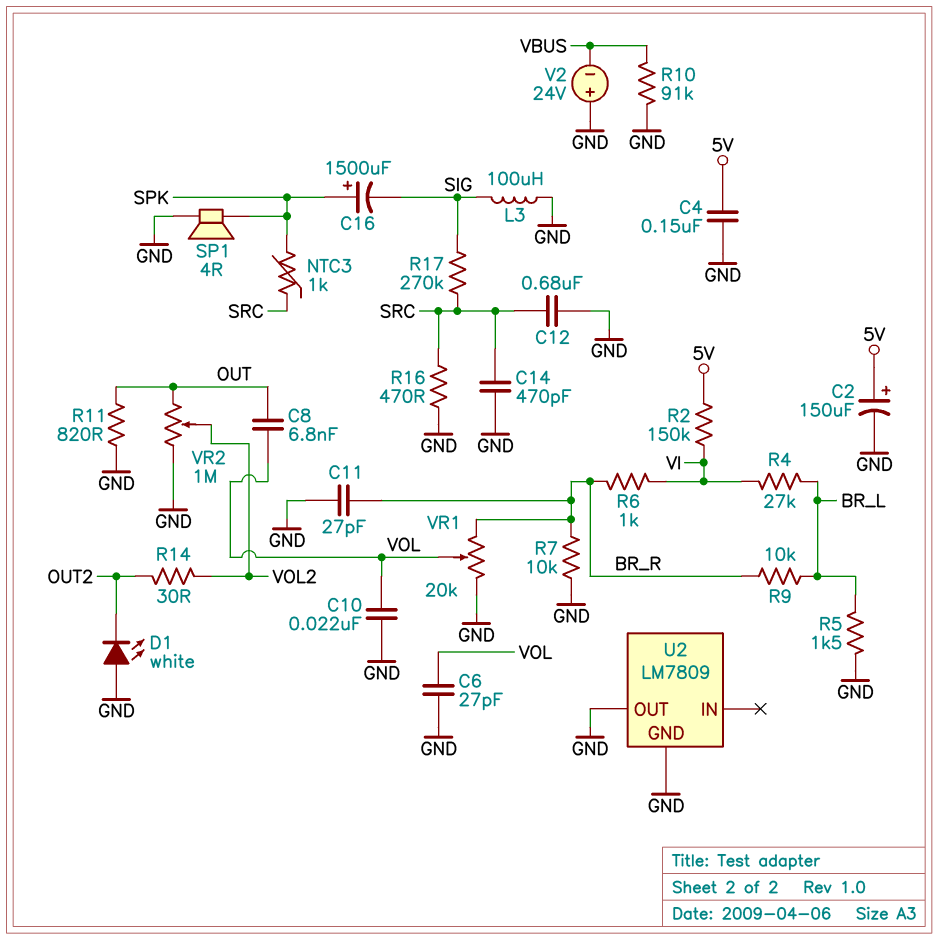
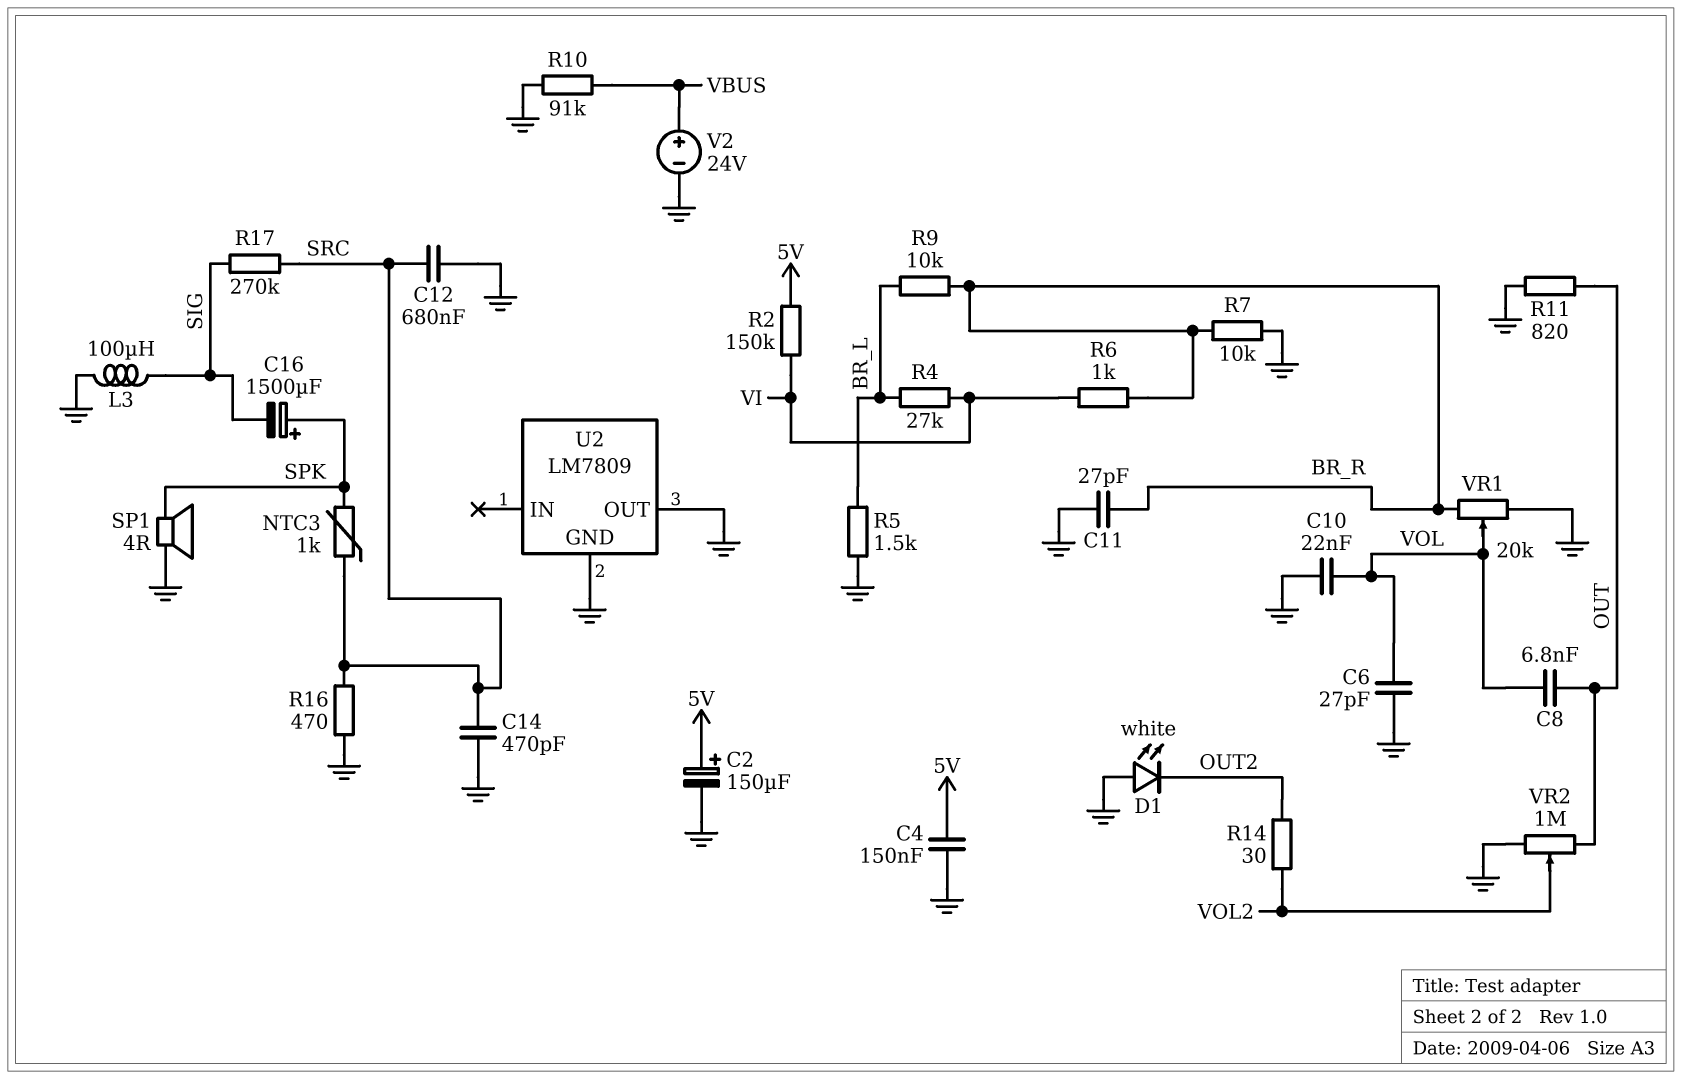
V2: 24V (plus GND, minus VBUS) -> 24V (plus VBUS, minus GND)

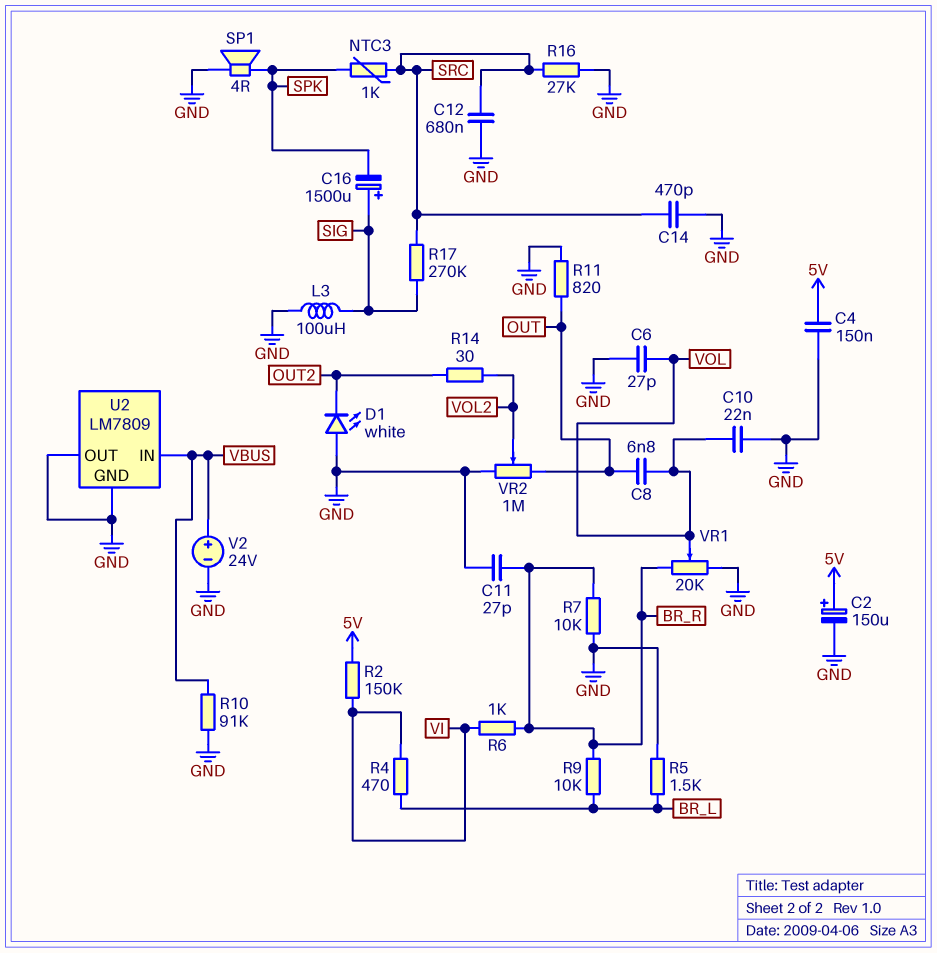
C16: 1500uF (plus SPK, minus SIG) -> 1500uF (plus SIG, minus SPK)
R4: 27k (BR_L, VI) -> 470 (BR_L, VI)
R16: 470 (GND, SRC) -> 27k (GND, SRC)
U2 pin IN: none -> VBUS

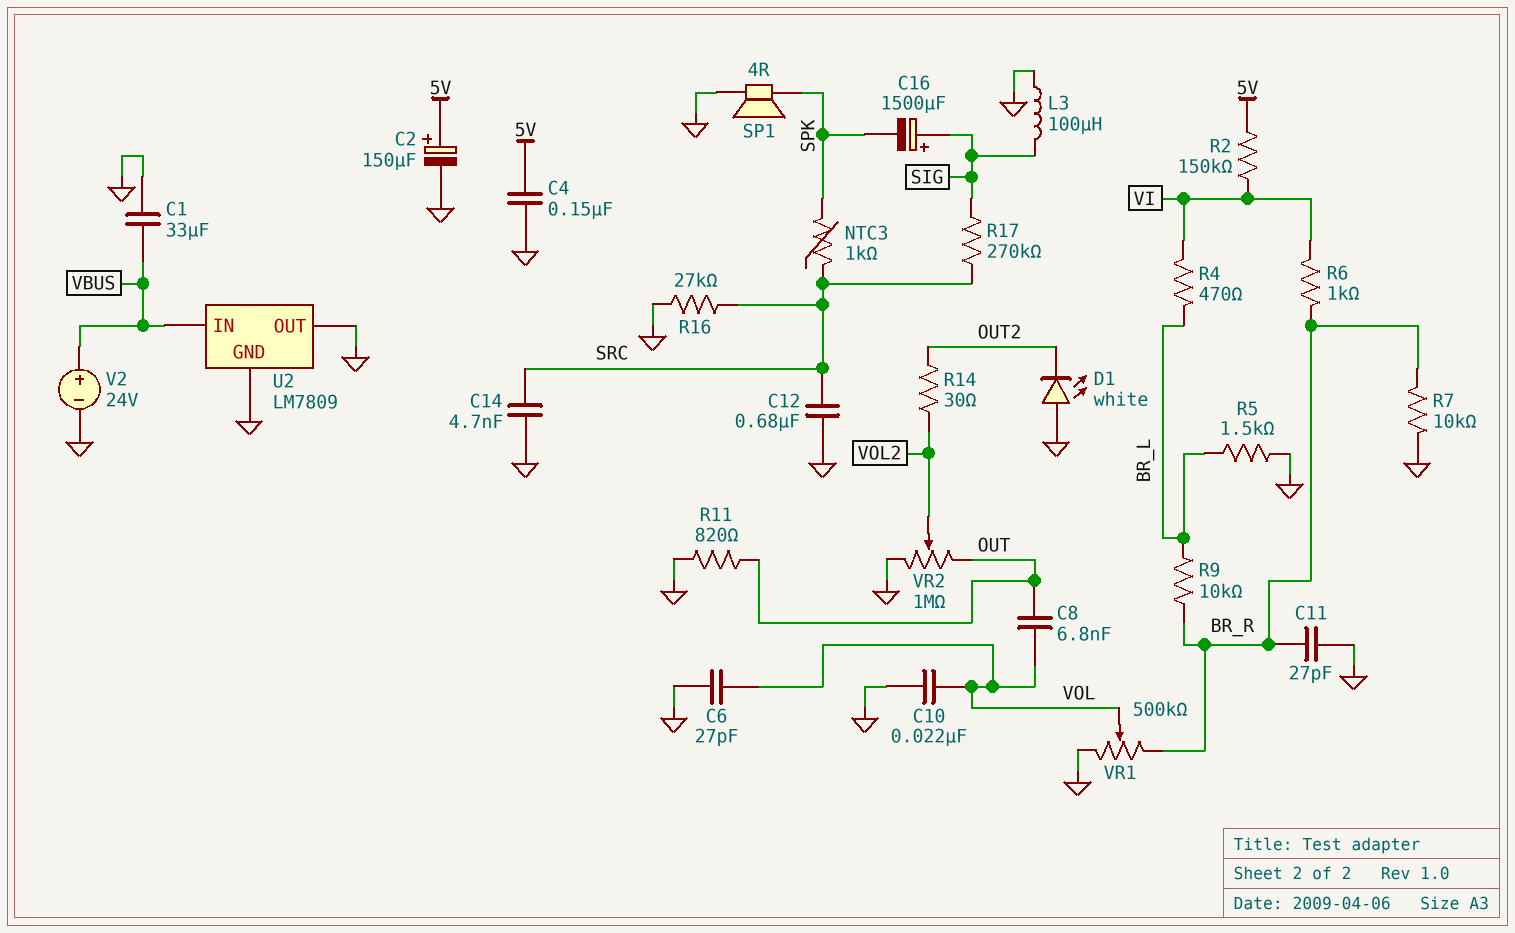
C1: none -> 33uF (GND, VBUS)
C14: 470pF (GND, SRC) -> 4.7nF (GND, SRC)
R10: 91k (GND, VBUS) -> none
VR1: 20k (BR_R, GND, wiper VOL) -> 500k (BR_R, GND, wiper VOL)

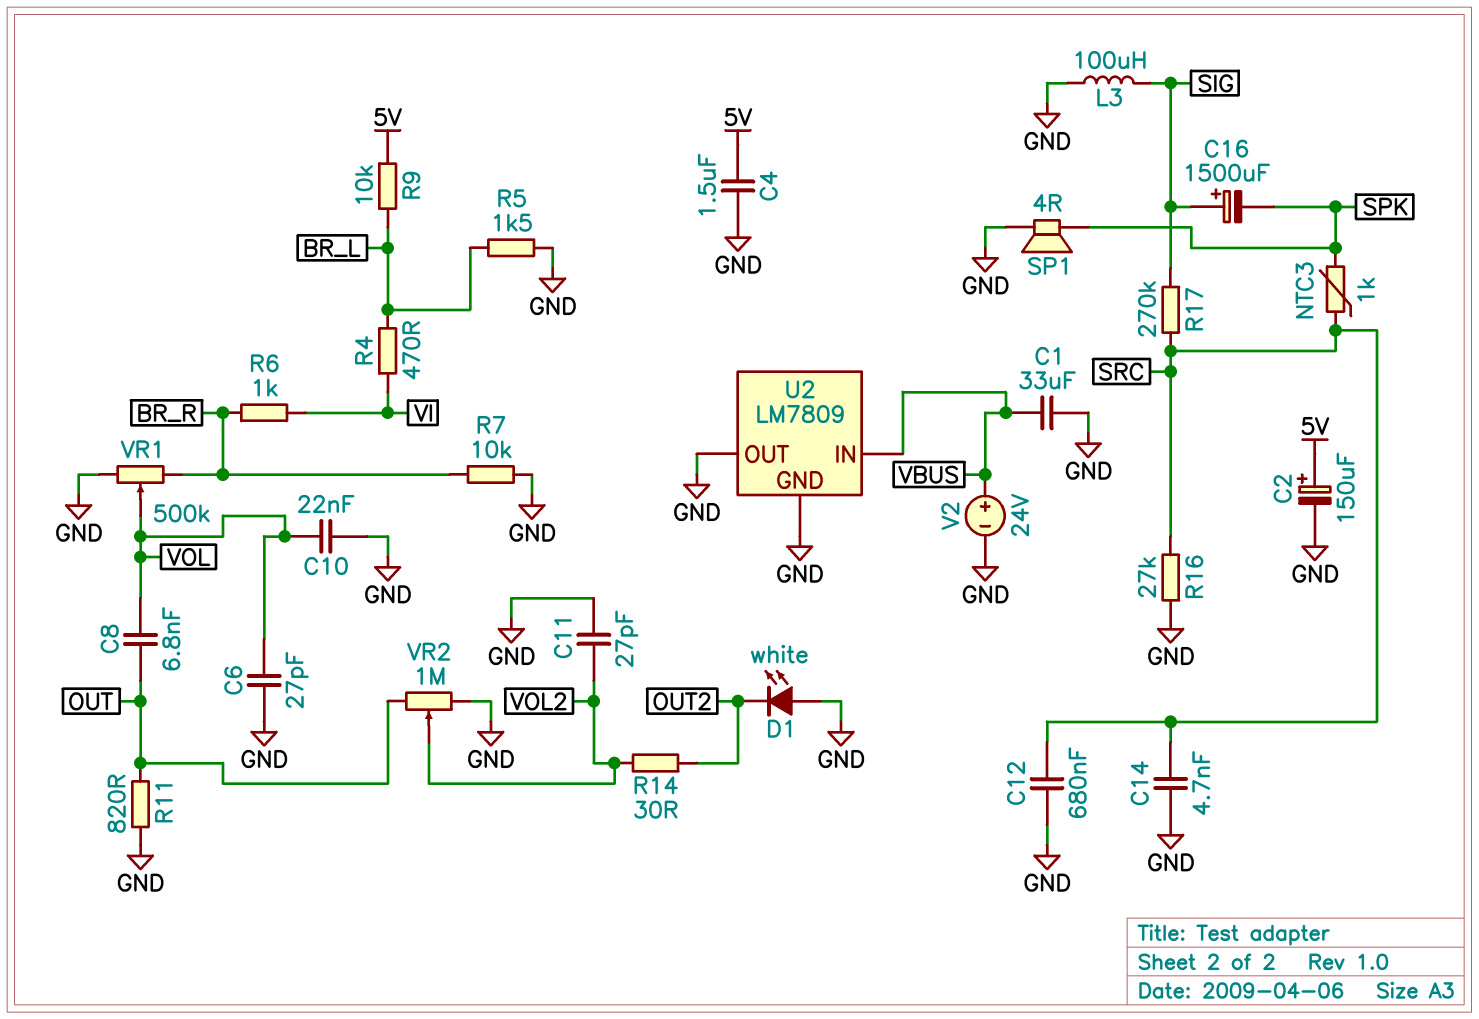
C4: 150nF (5V, GND) -> 1.5uF (5V, GND)
C11: 27pF (BR_R, GND) -> 27pF (GND, VOL2)
R2: 150k (5V, VI) -> none
R9: 10k (BR_L, BR_R) -> 10k (5V, BR_L)

